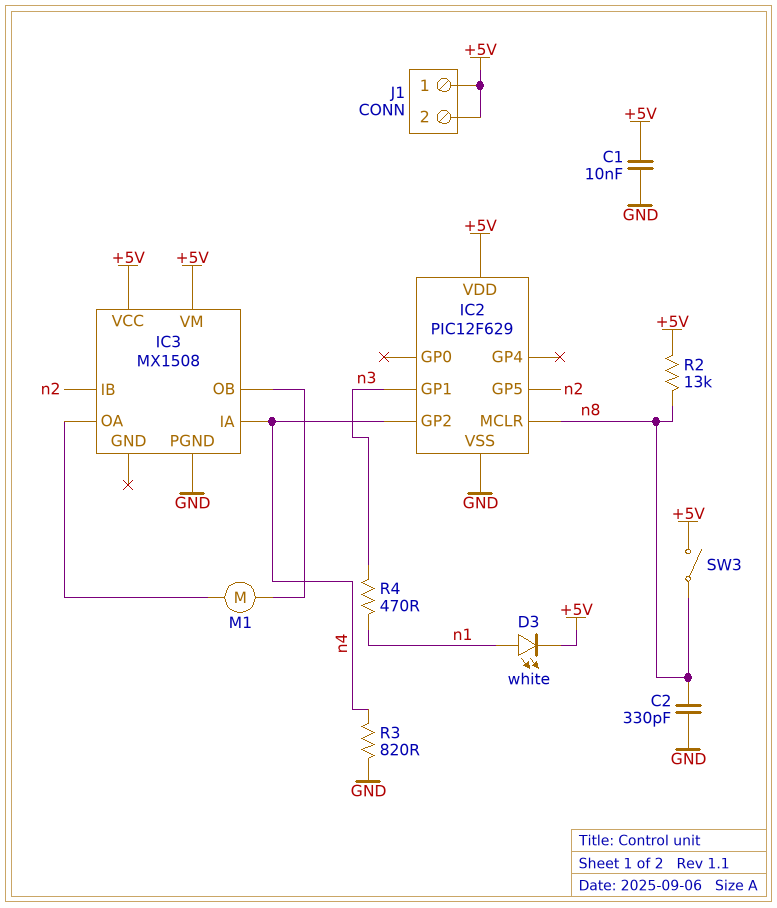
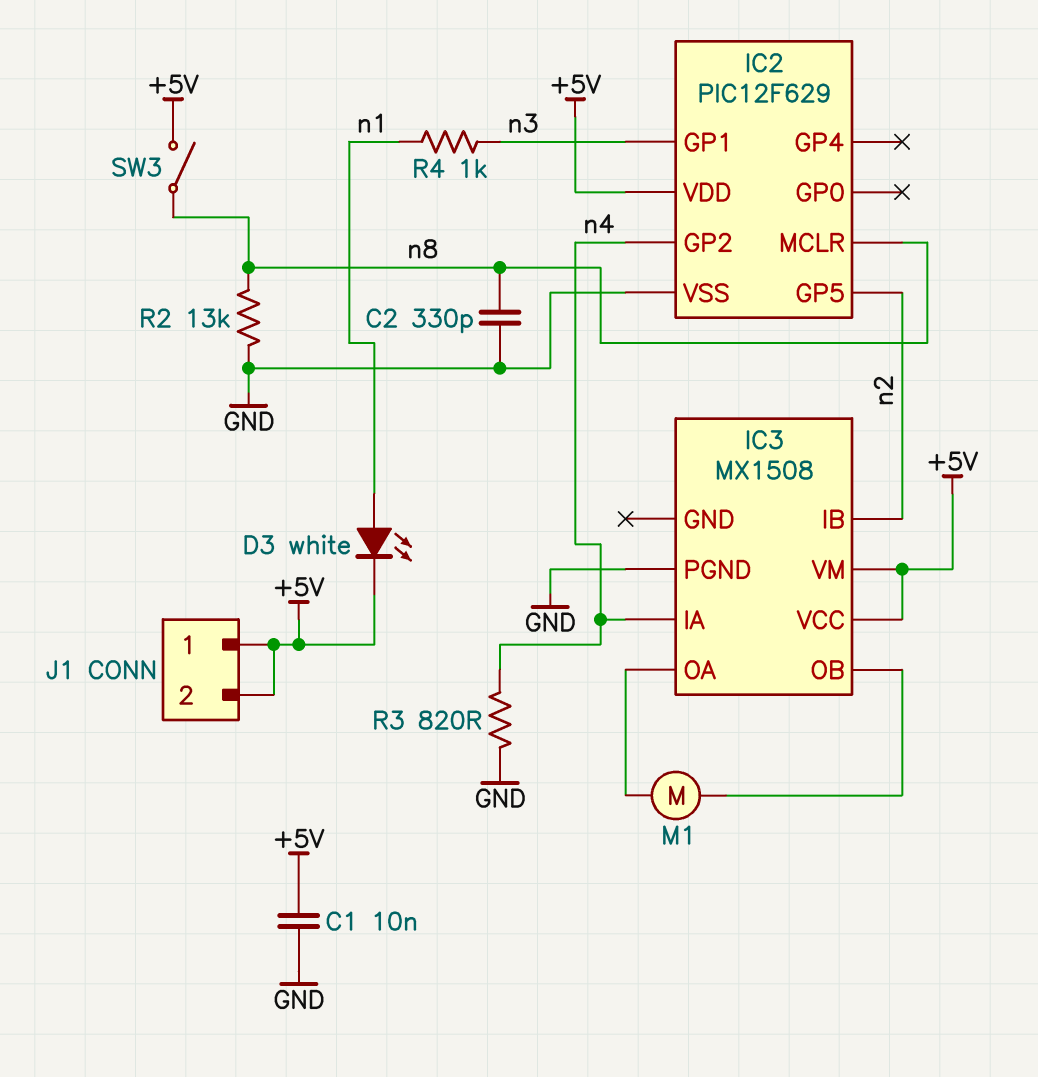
R2: 13k (+5V, n8) -> 13k (GND, n8)
R4: 470 (n1, n3) -> 1k (n1, n3)

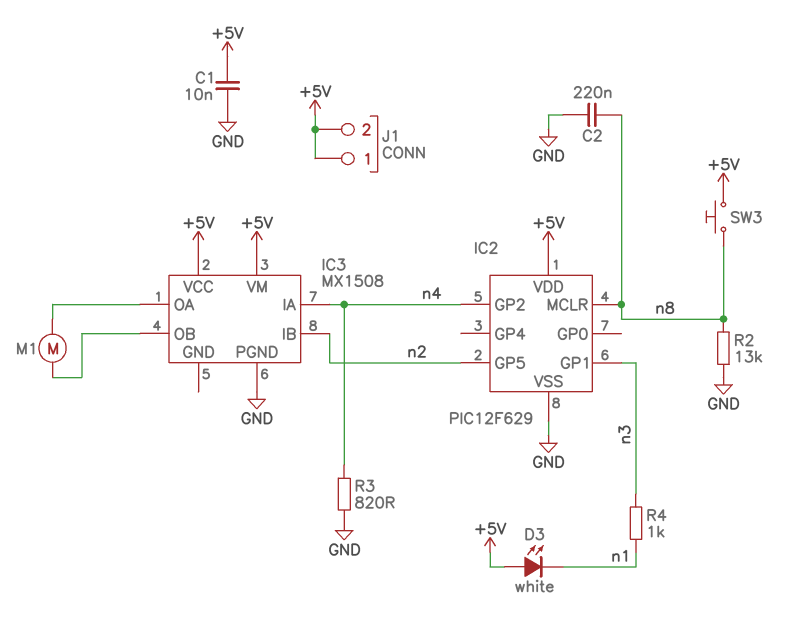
C2: 330pF (GND, n8) -> 220nF (GND, n8)
D3: LED white (A n1, K +5V) -> LED white (A +5V, K n1)
SW3: switch (+5V, n8) -> button (+5V, n8)

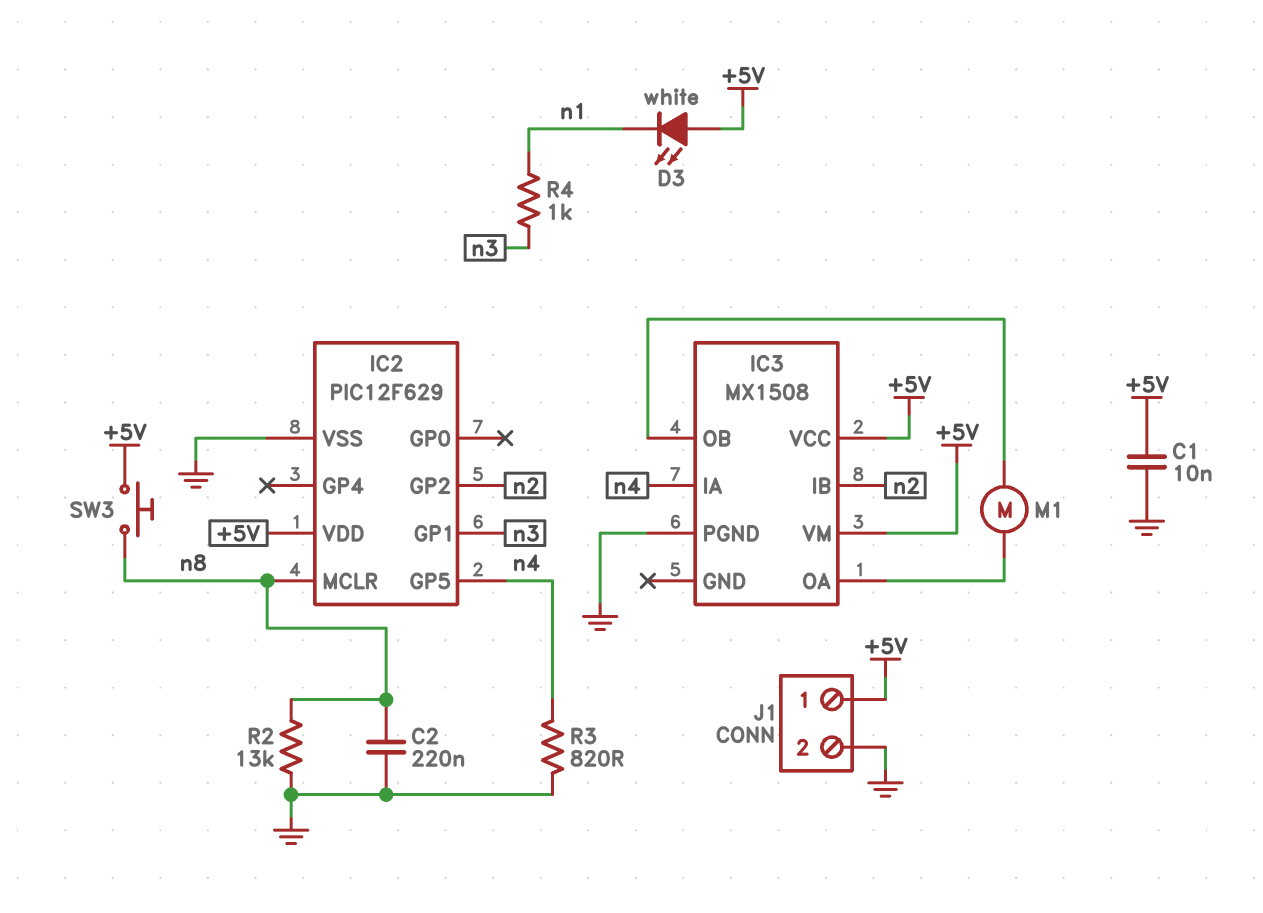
IC2 pin GP2: n4 -> n2
IC2 pin GP5: n2 -> n4
J1 pin 2: +5V -> GND

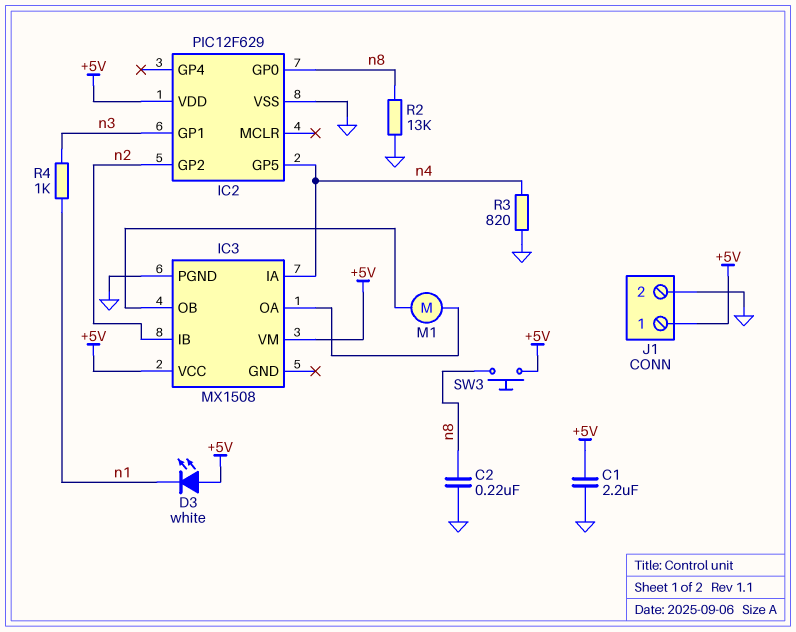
C1: 10nF (+5V, GND) -> 2.2uF (+5V, GND)
IC2 pin GP0: none -> n8
IC2 pin MCLR: n8 -> none

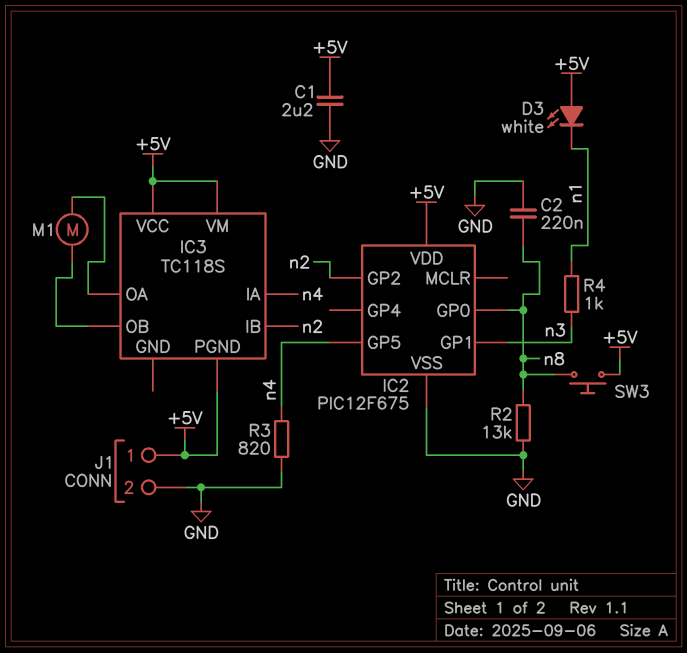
IC2: PIC12F629 -> PIC12F675
IC3: MX1508 -> TC118S
IC3 pin PGND: GND -> +5V

